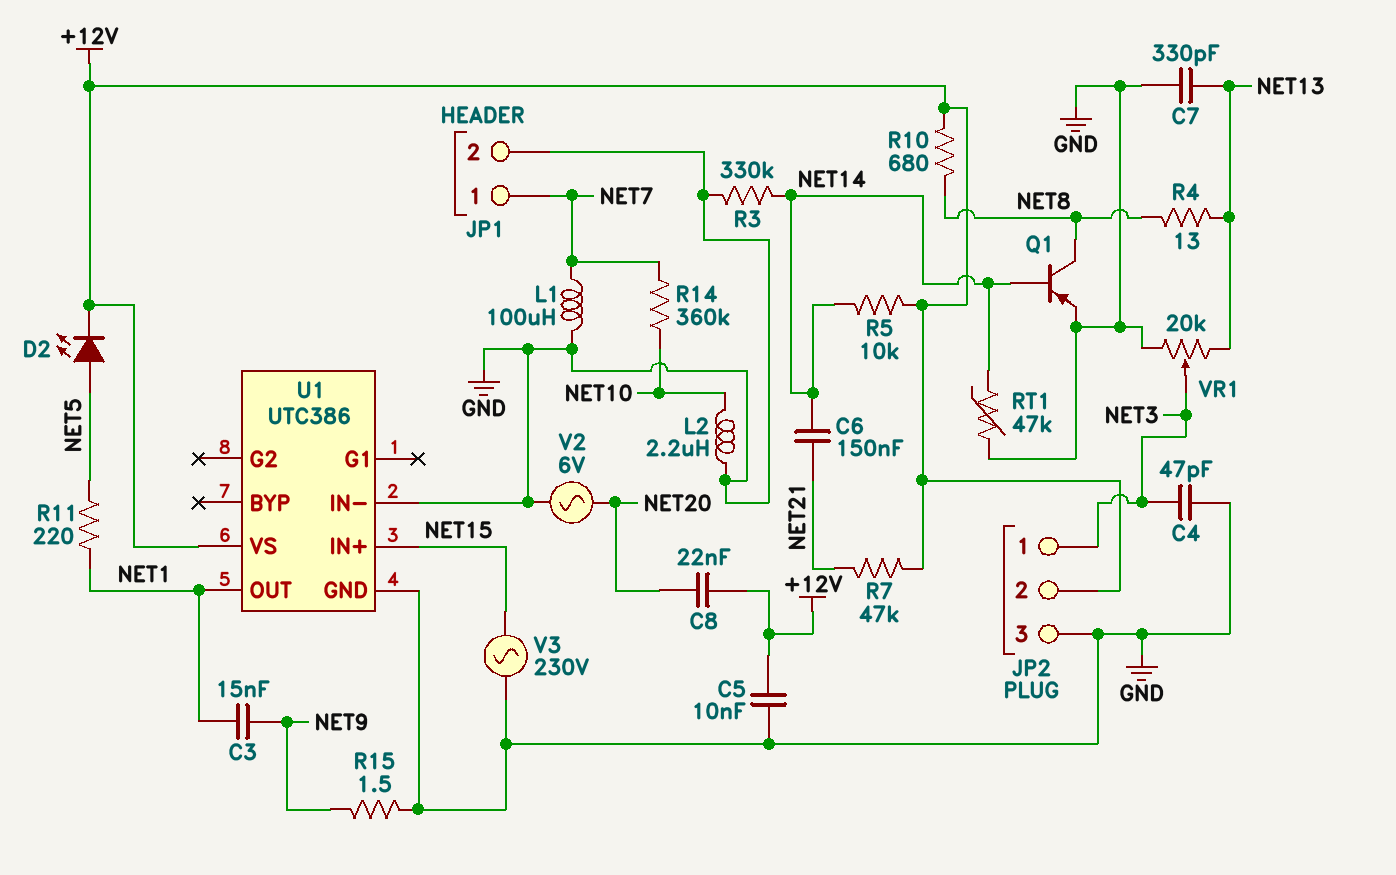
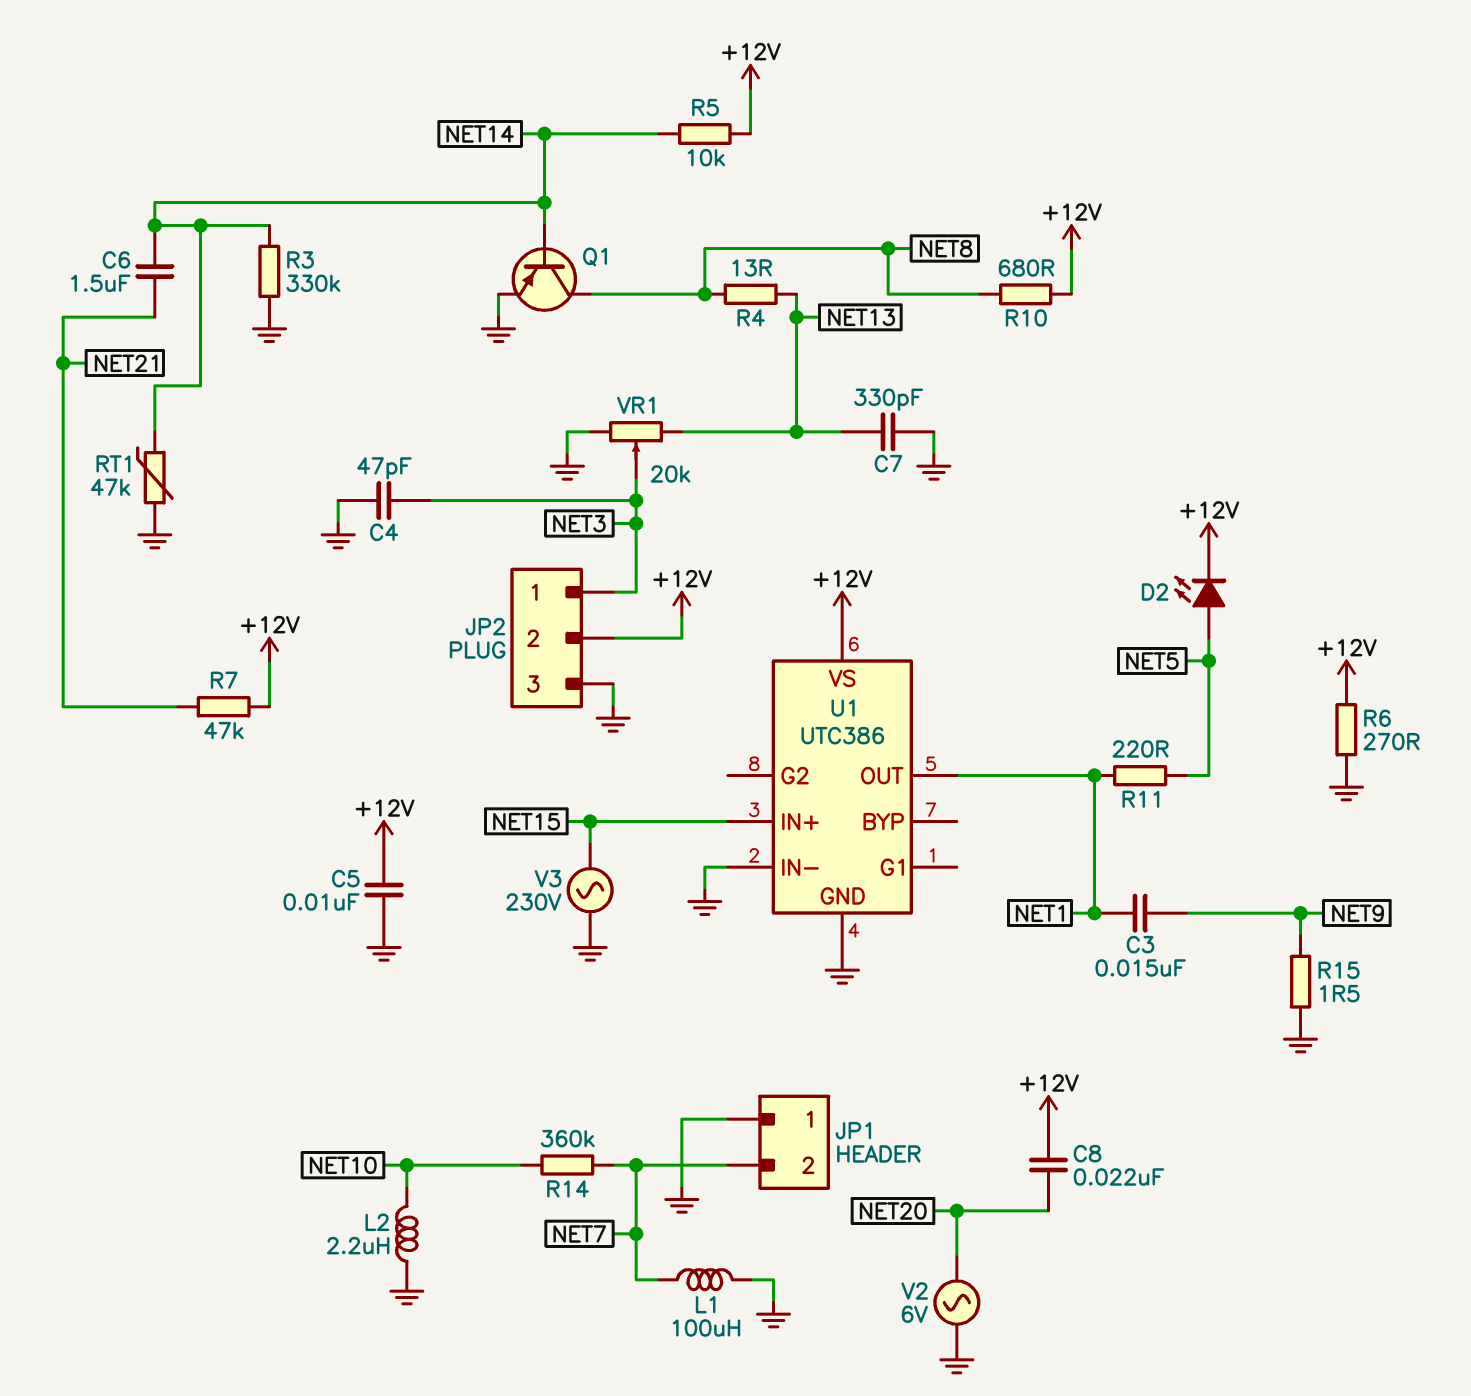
C6: 150nF (NET14, NET21) -> 1.5uF (NET14, NET21)
JP1 pin 1: NET7 -> GND
JP1 pin 2: GND -> NET7
R6: none -> 270 (+12V, GND)

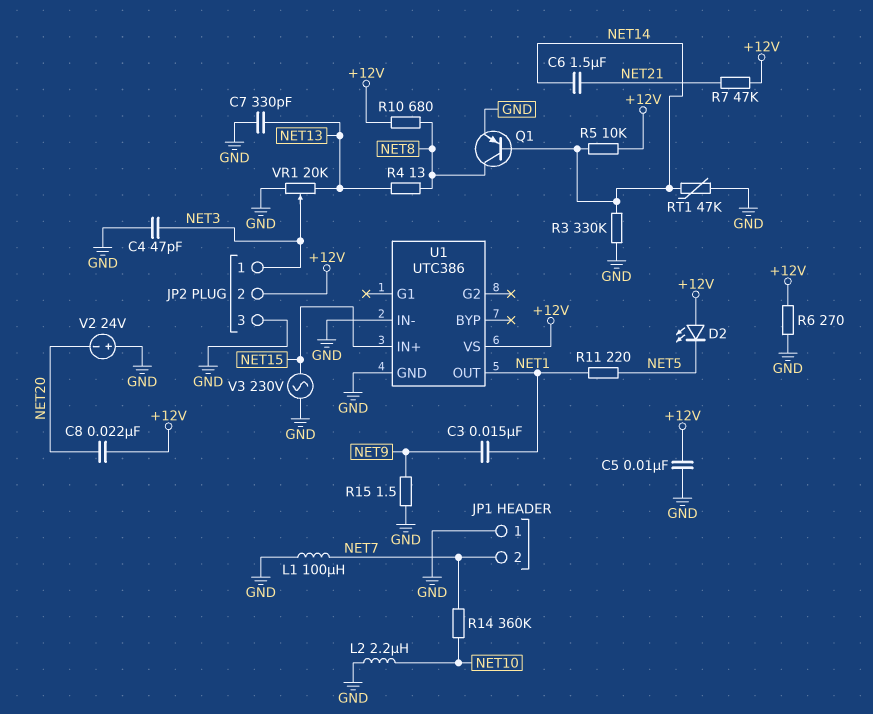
D2: LED (A NET5, K +12V) -> LED (A +12V, K NET5)
V2: AC 6V (GND, NET20) -> 24V (plus GND, minus NET20)

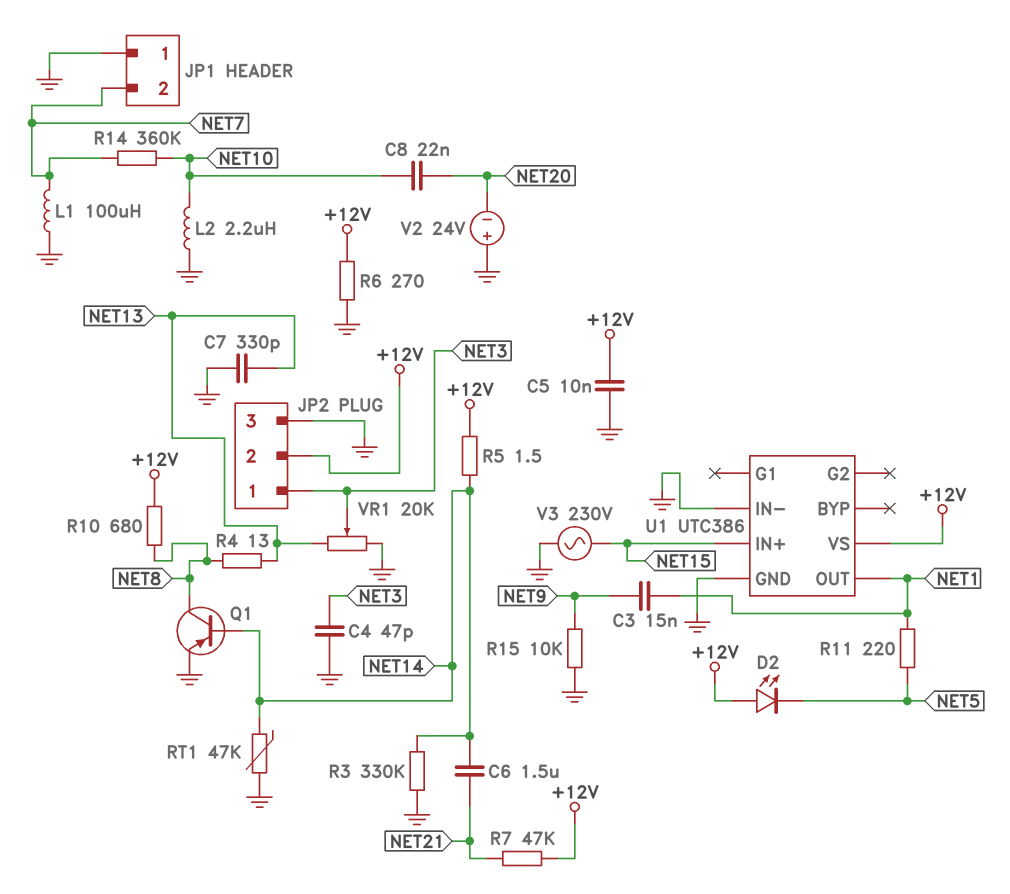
C8: 22nF (+12V, NET20) -> 22nF (NET10, NET20)
R5: 10k (+12V, NET14) -> 1.5 (+12V, NET14)
R15: 1.5 (GND, NET9) -> 10k (GND, NET9)

